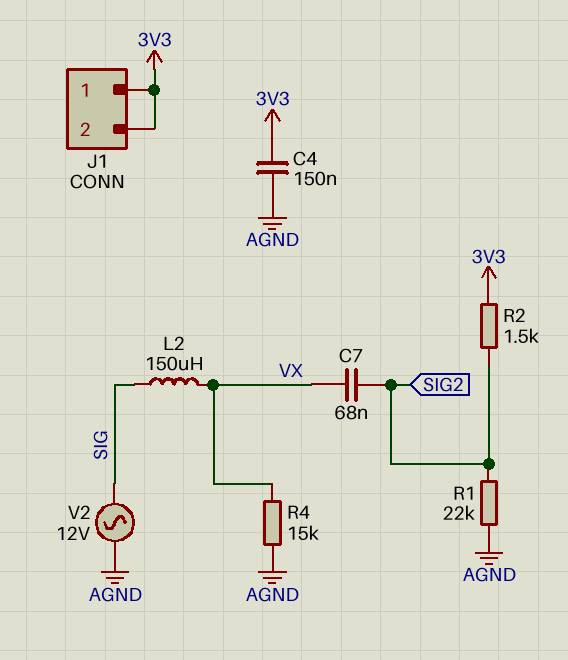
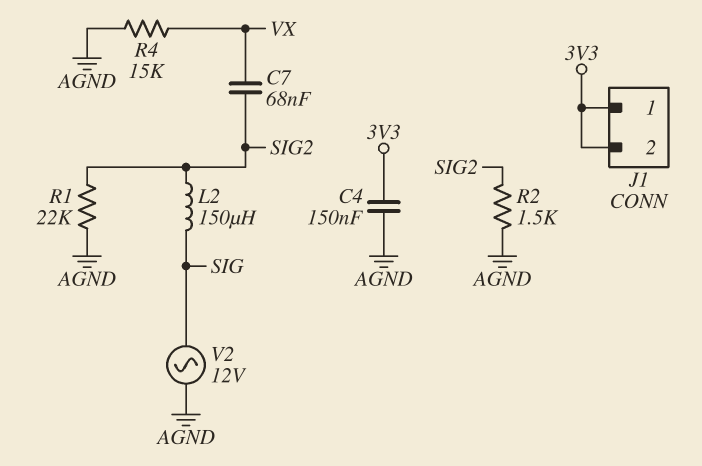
L2: 150uH (SIG, VX) -> 150uH (SIG, SIG2)
R2: 1.5k (3V3, SIG2) -> 1.5k (AGND, SIG2)

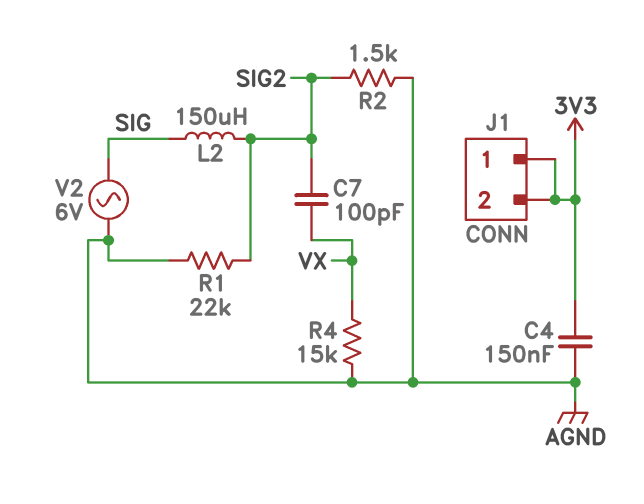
C7: 68nF (SIG2, VX) -> 100pF (SIG2, VX)
V2: AC 12V (AGND, SIG) -> AC 6V (AGND, SIG)

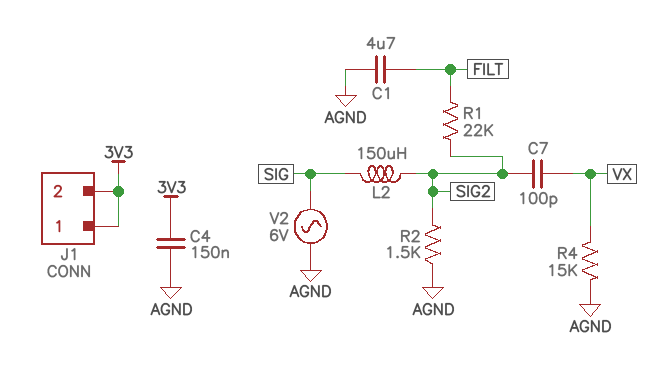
C1: none -> 4.7uF (AGND, FILT)
R1: 22k (AGND, SIG2) -> 22k (FILT, SIG2)

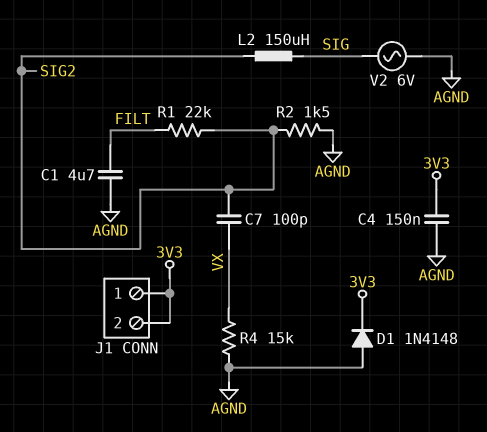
D1: none -> diode 1N4148 (A AGND, K 3V3)

